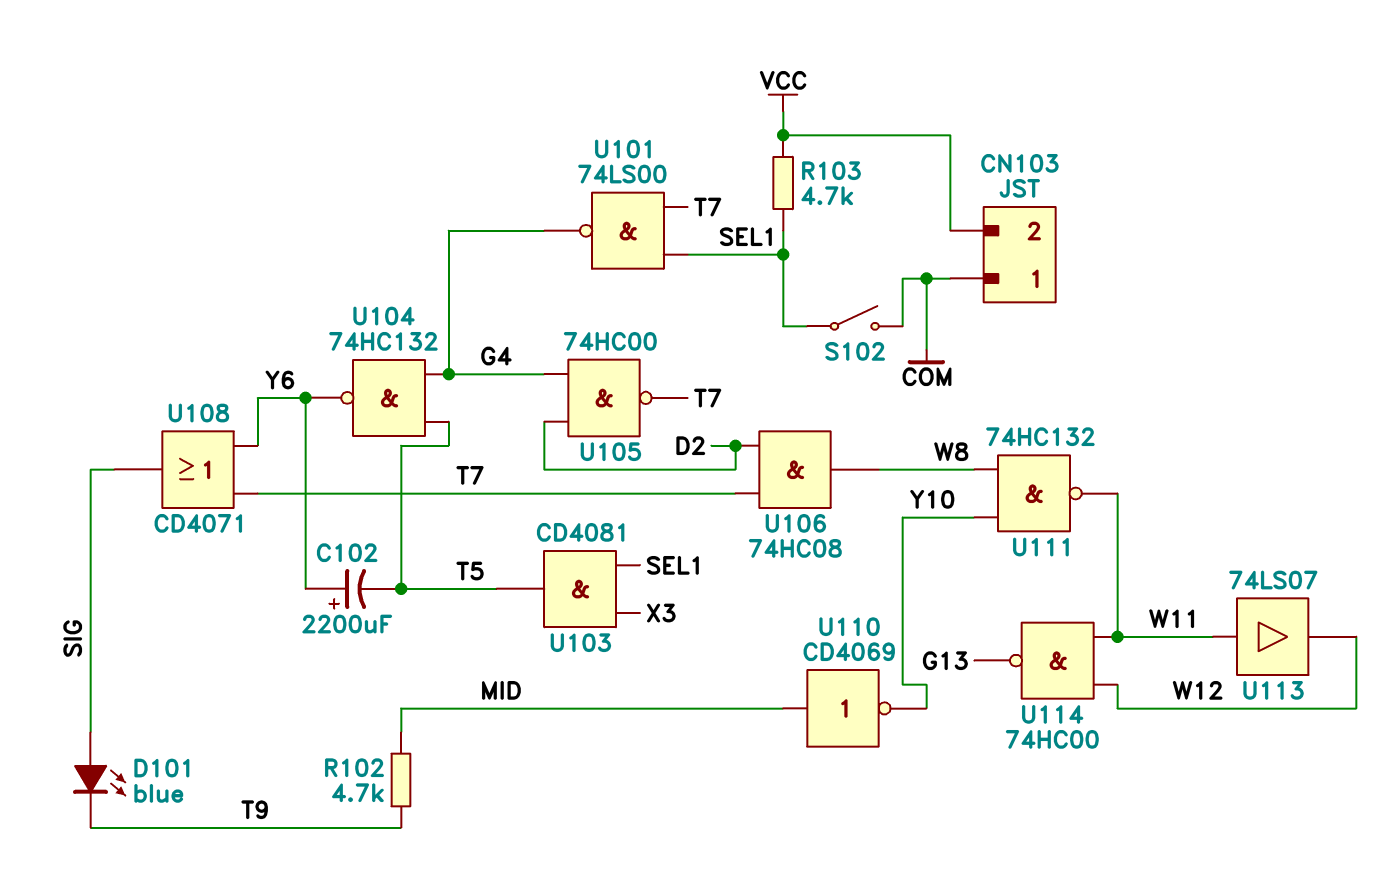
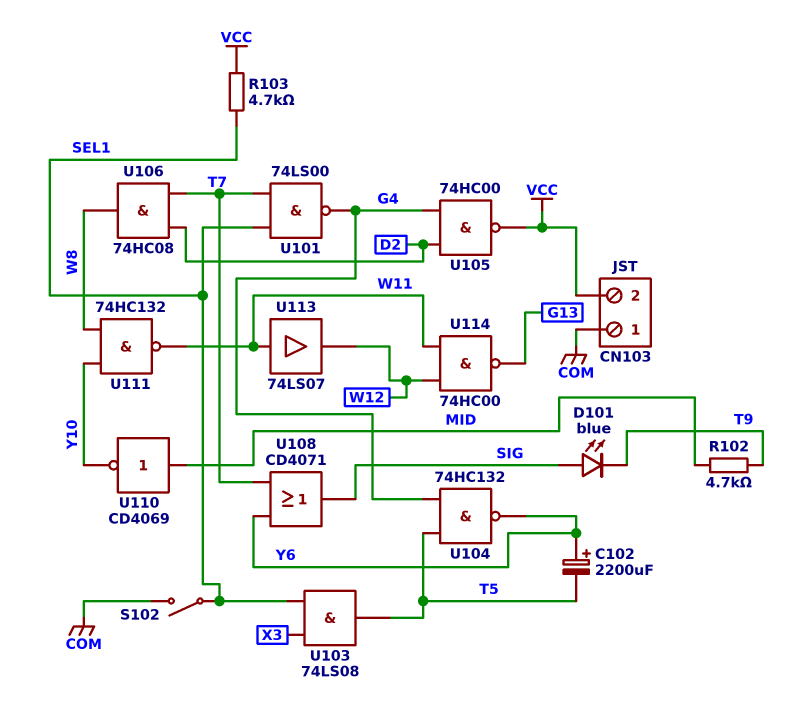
U103: AND CD4081 (in SEL1, in X3, out T5) -> AND 74LS08 (in SEL1, in X3, out T5)
U105: NAND 74HC00 (in D2, in G4, out T7) -> NAND 74HC00 (in D2, in G4, out VCC)

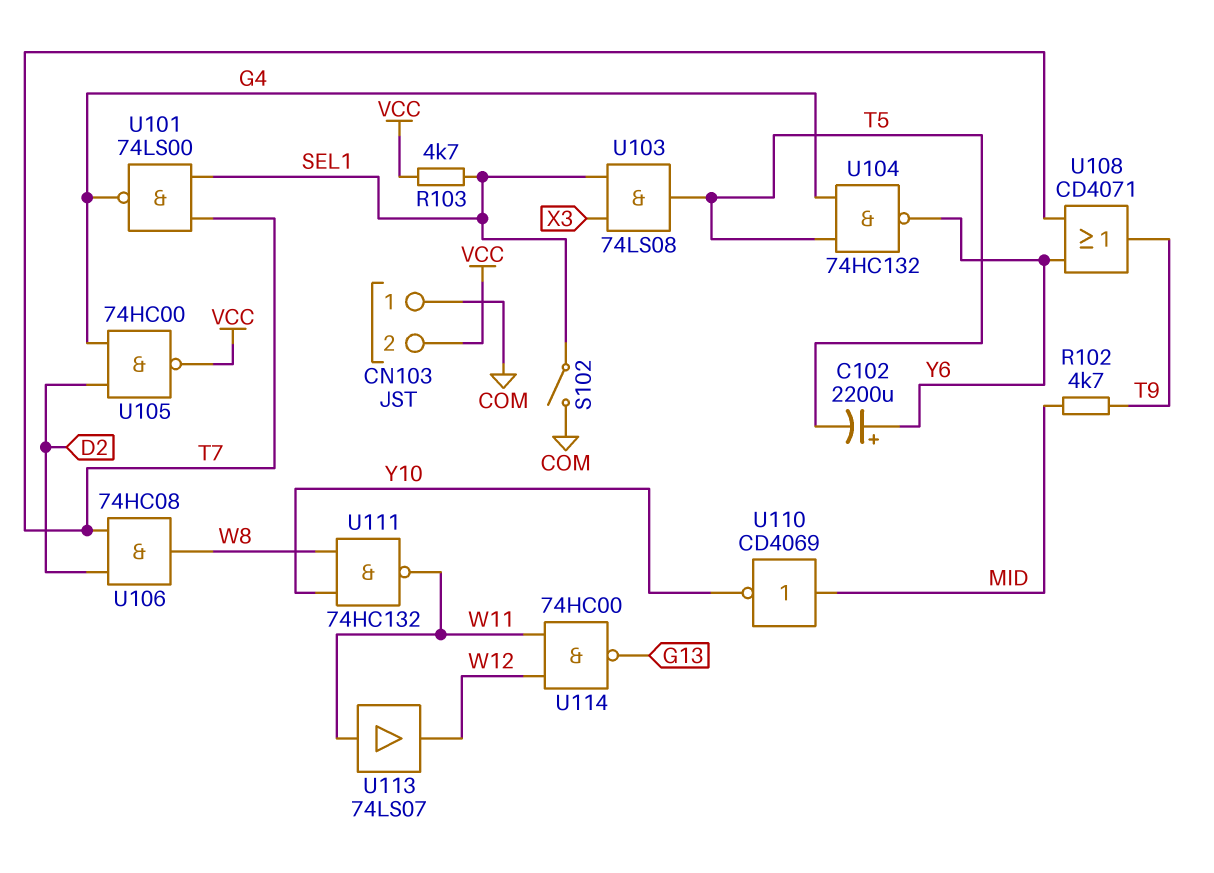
D101: LED blue (A SIG, K T9) -> none
U108: OR CD4071 (in T7, in Y6, out SIG) -> OR CD4071 (in T7, in Y6, out T9)

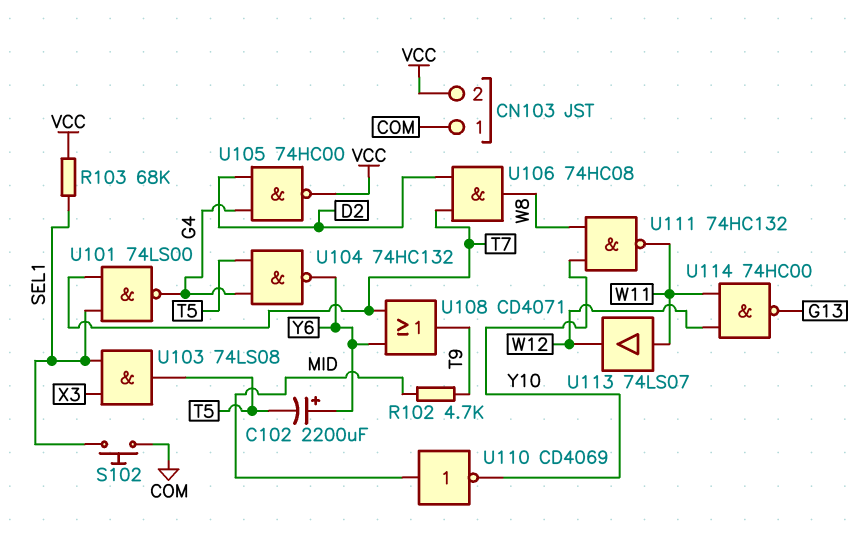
R103: 4.7k (SEL1, VCC) -> 68k (SEL1, VCC)
S102: switch (COM, SEL1) -> button (COM, SEL1)

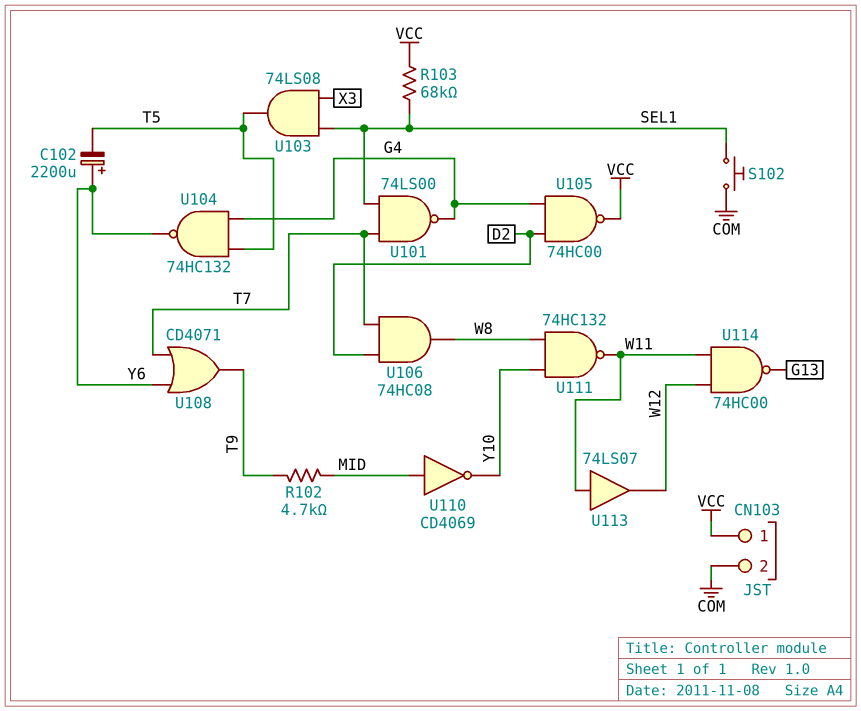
CN103 pin 1: COM -> VCC
CN103 pin 2: VCC -> COM

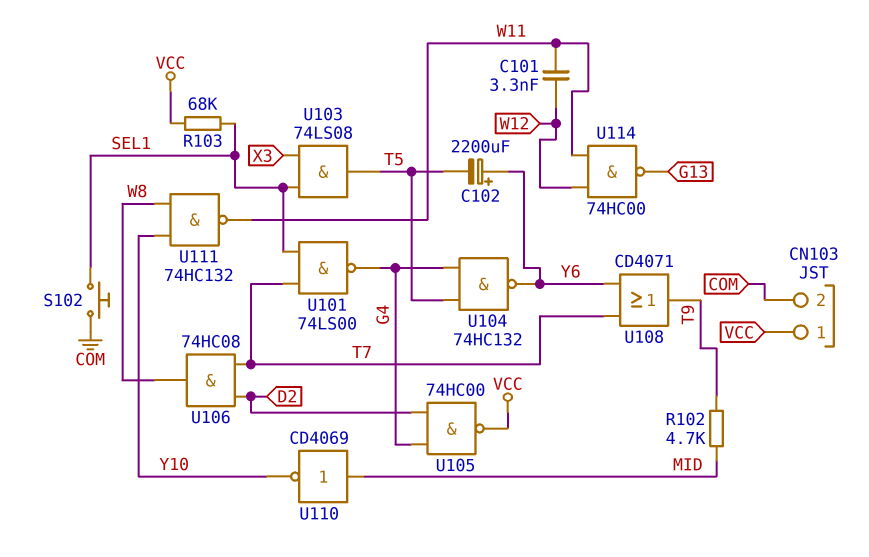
C101: none -> 3.3nF (W11, W12)
U113: buffer 74LS07 (in W11, out W12) -> none

